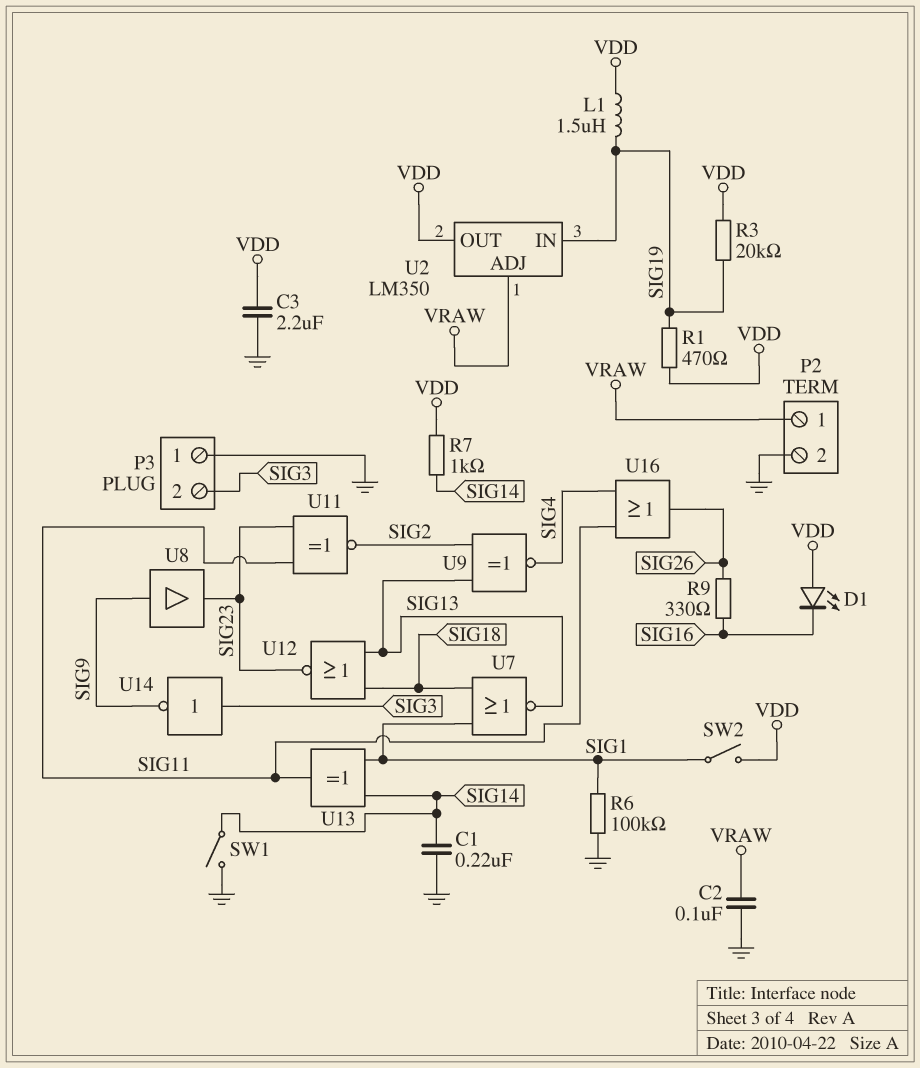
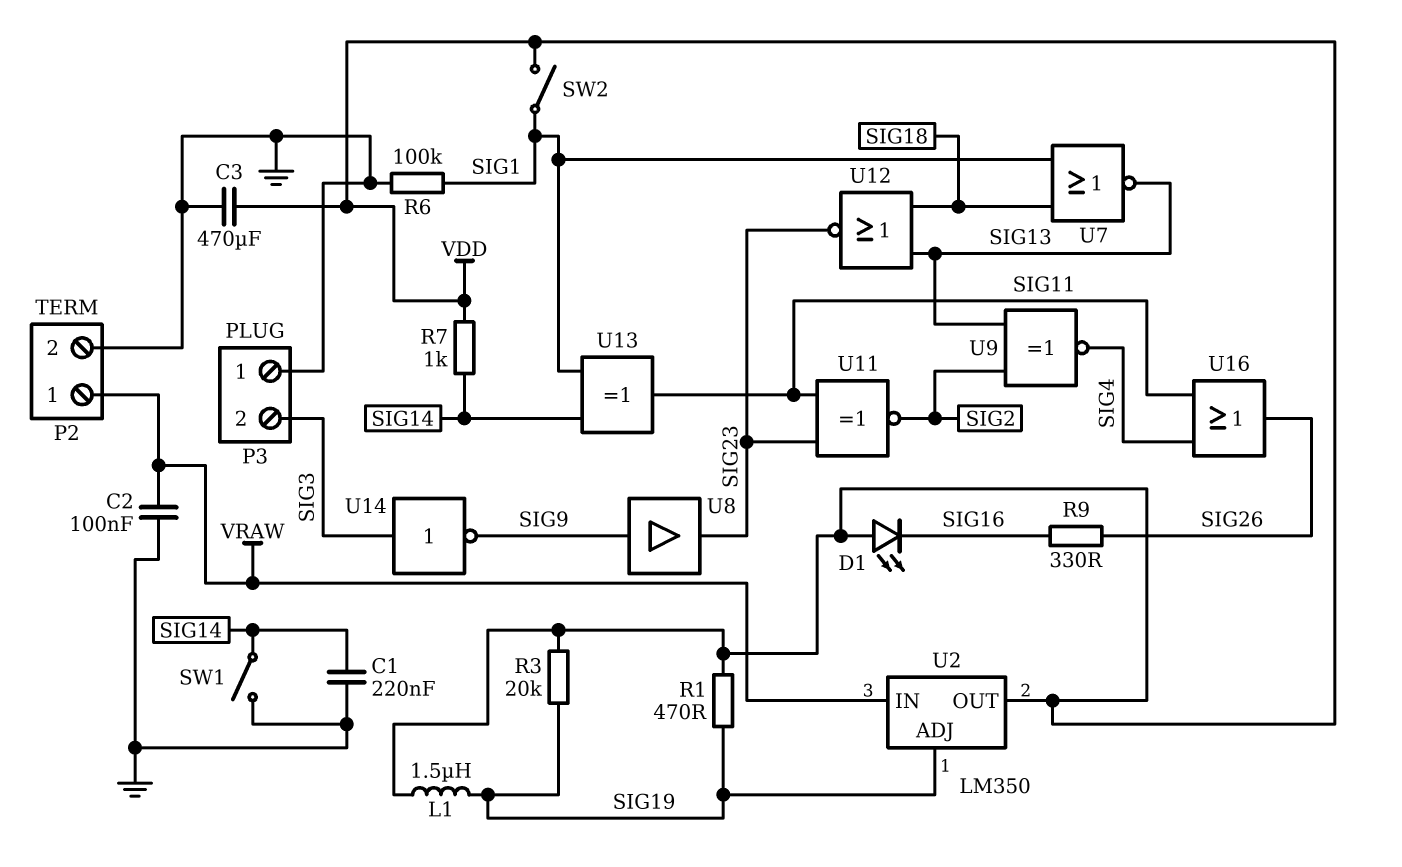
C3: 2.2uF (GND, VDD) -> 470uF (GND, VDD)
U2 pin ADJ: VRAW -> SIG19
U2 pin IN: SIG19 -> VRAW

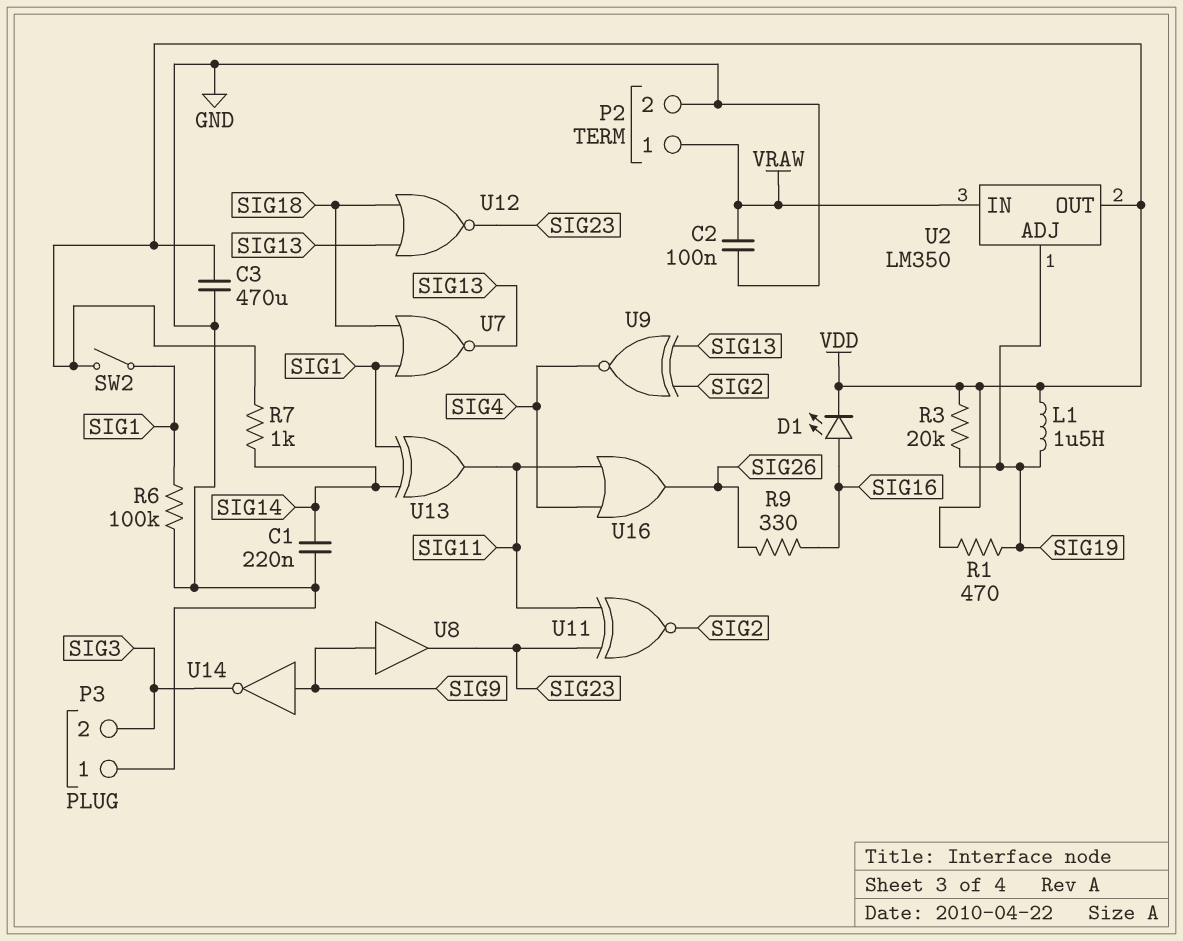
D1: LED (A VDD, K SIG16) -> LED (A SIG16, K VDD)
SW1: switch (GND, SIG14) -> none
U14: NOT (in SIG3, out SIG9) -> NOT (in SIG9, out SIG3)

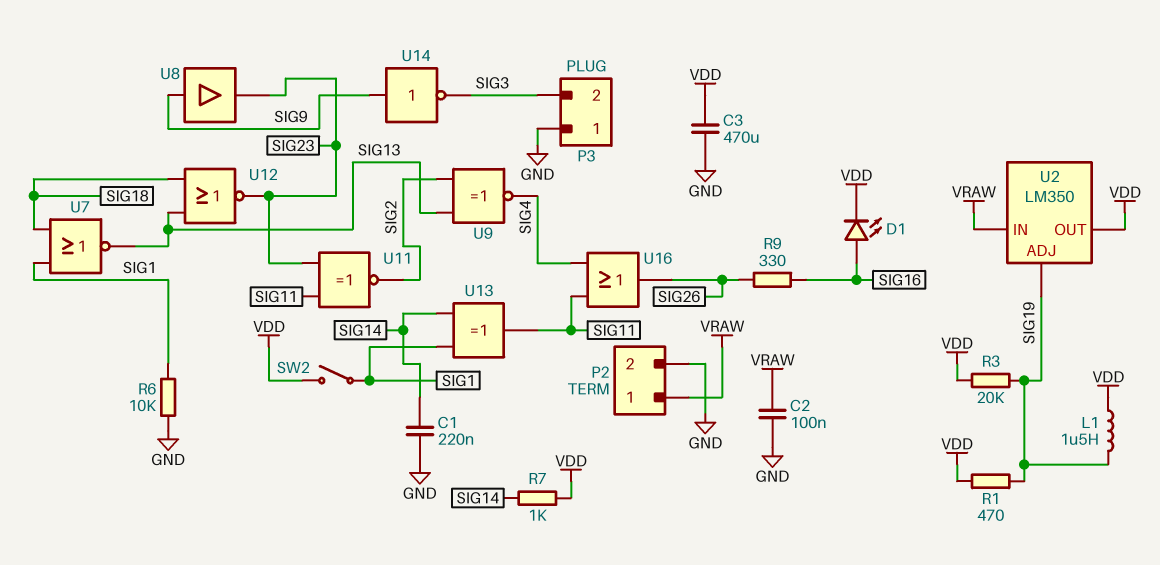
R6: 100k (GND, SIG1) -> 10k (GND, SIG1)

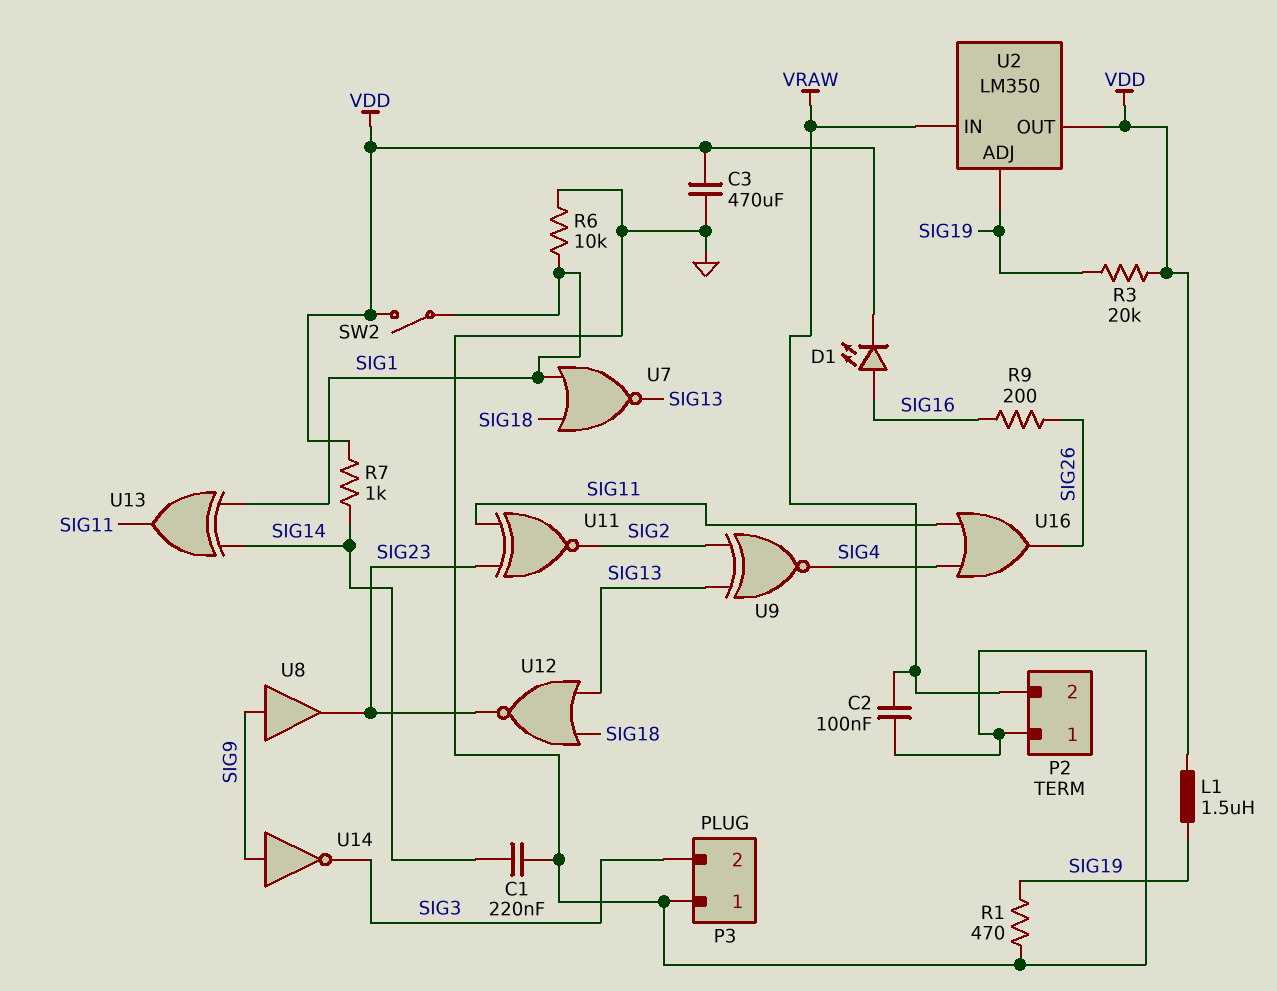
P2 pin 1: VRAW -> GND
P2 pin 2: GND -> VRAW
R1: 470 (SIG19, VDD) -> 470 (GND, SIG19)
R9: 330 (SIG16, SIG26) -> 200 (SIG16, SIG26)

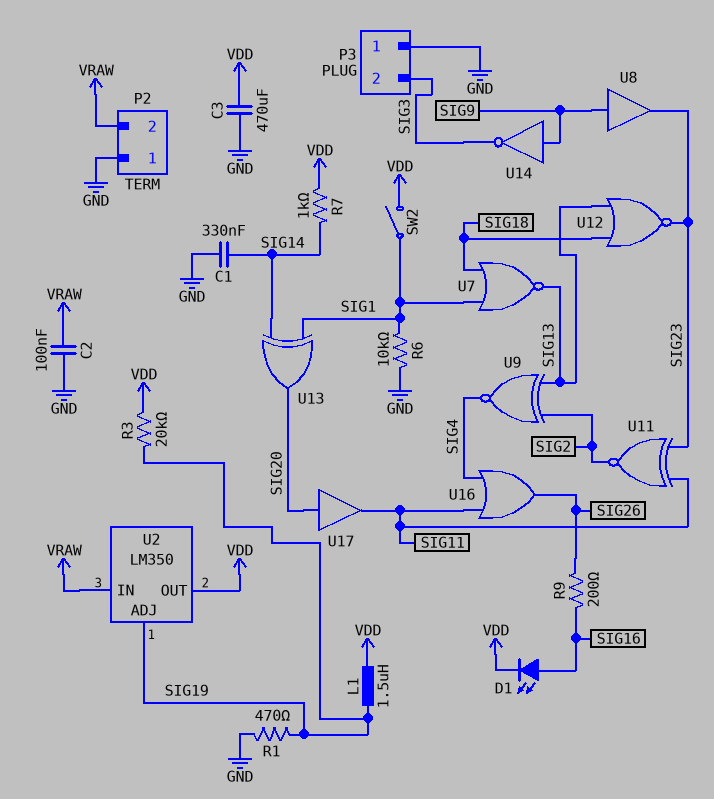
C1: 220nF (GND, SIG14) -> 330nF (GND, SIG14)
U13: XOR (in SIG1, in SIG14, out SIG11) -> XOR (in SIG1, in SIG14, out SIG20)
U17: none -> buffer (in SIG20, out SIG11)

